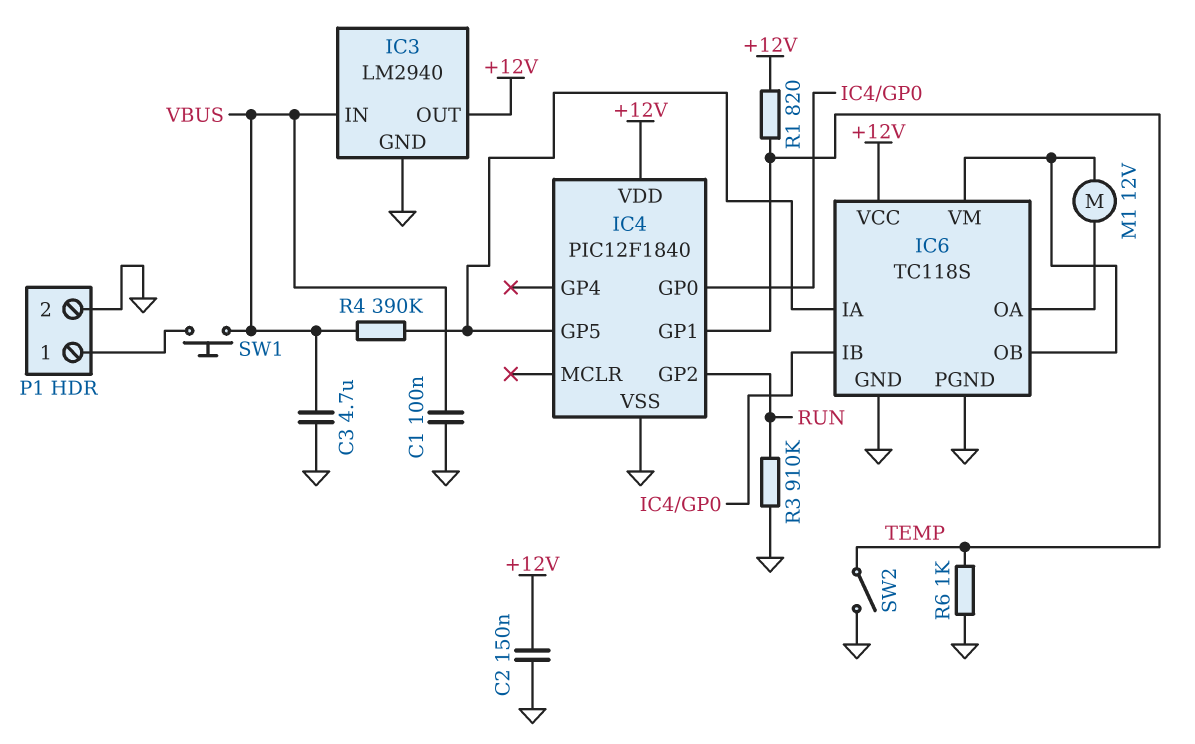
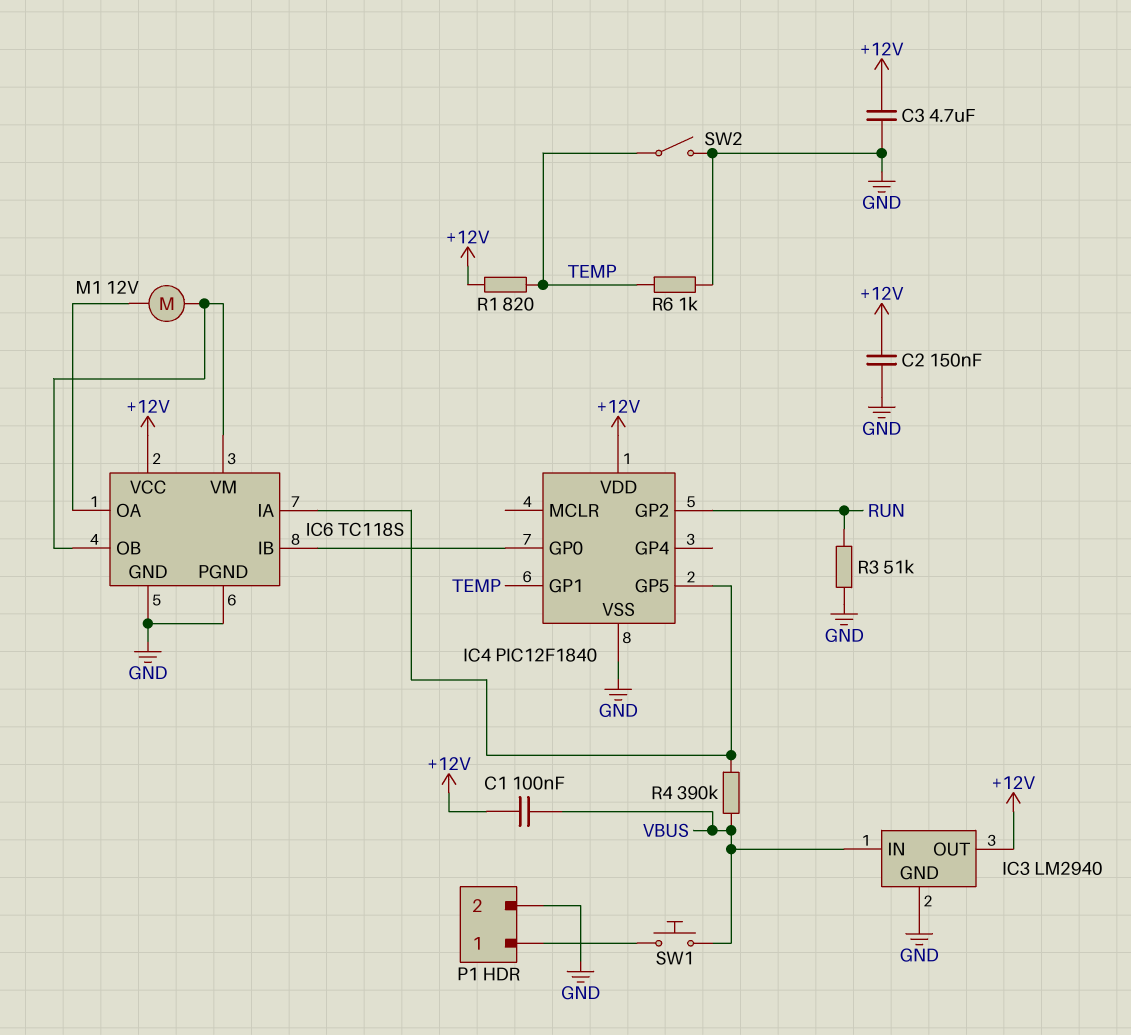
C1: 100nF (GND, VBUS) -> 100nF (+12V, VBUS)
C3: 4.7uF (GND, VBUS) -> 4.7uF (+12V, GND)
R3: 910k (GND, RUN) -> 51k (GND, RUN)

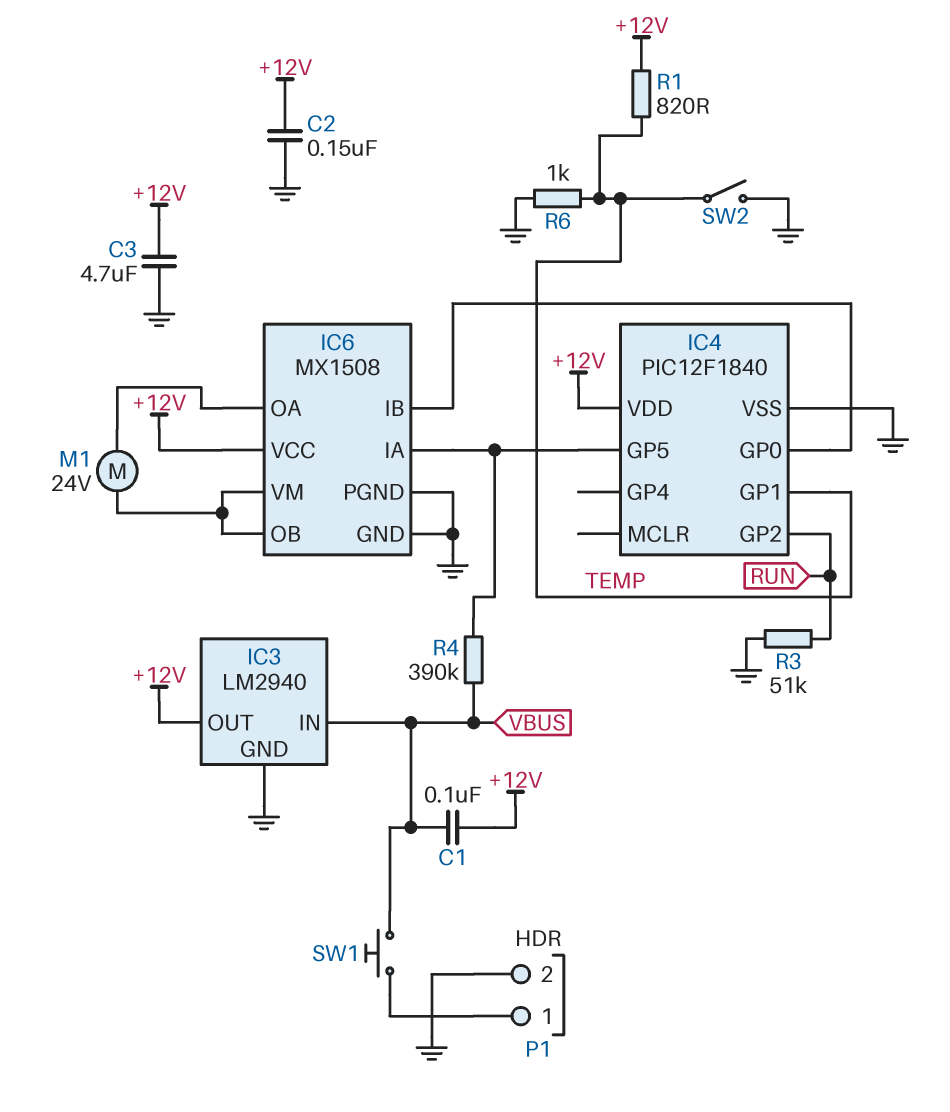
IC6: TC118S -> MX1508
M1: motor 12V (IC6/OA, IC6/OB) -> motor 24V (IC6/OA, IC6/OB)

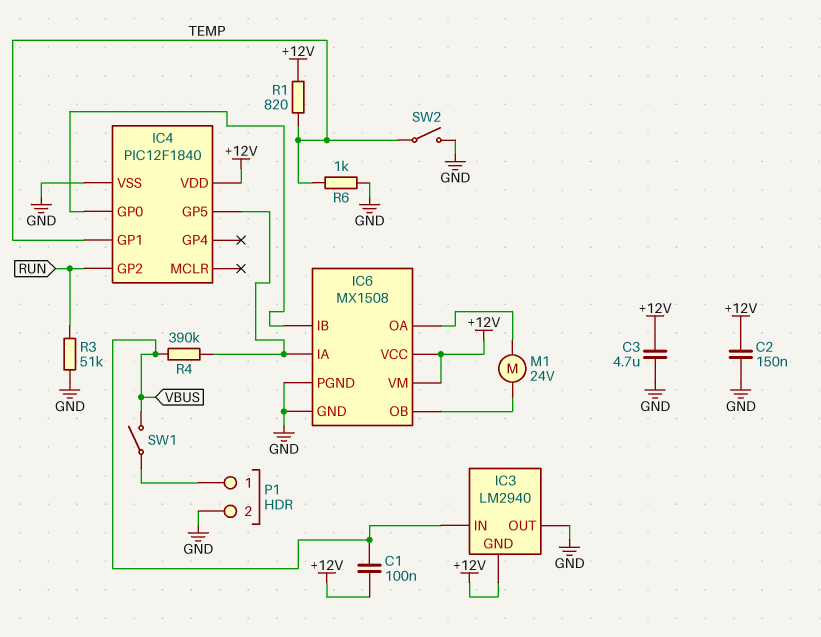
IC3 pin GND: GND -> +12V
IC3 pin OUT: +12V -> GND
IC6 pin VM: IC6/OB -> +12V
SW1: button (P1/1, VBUS) -> switch (P1/1, VBUS)

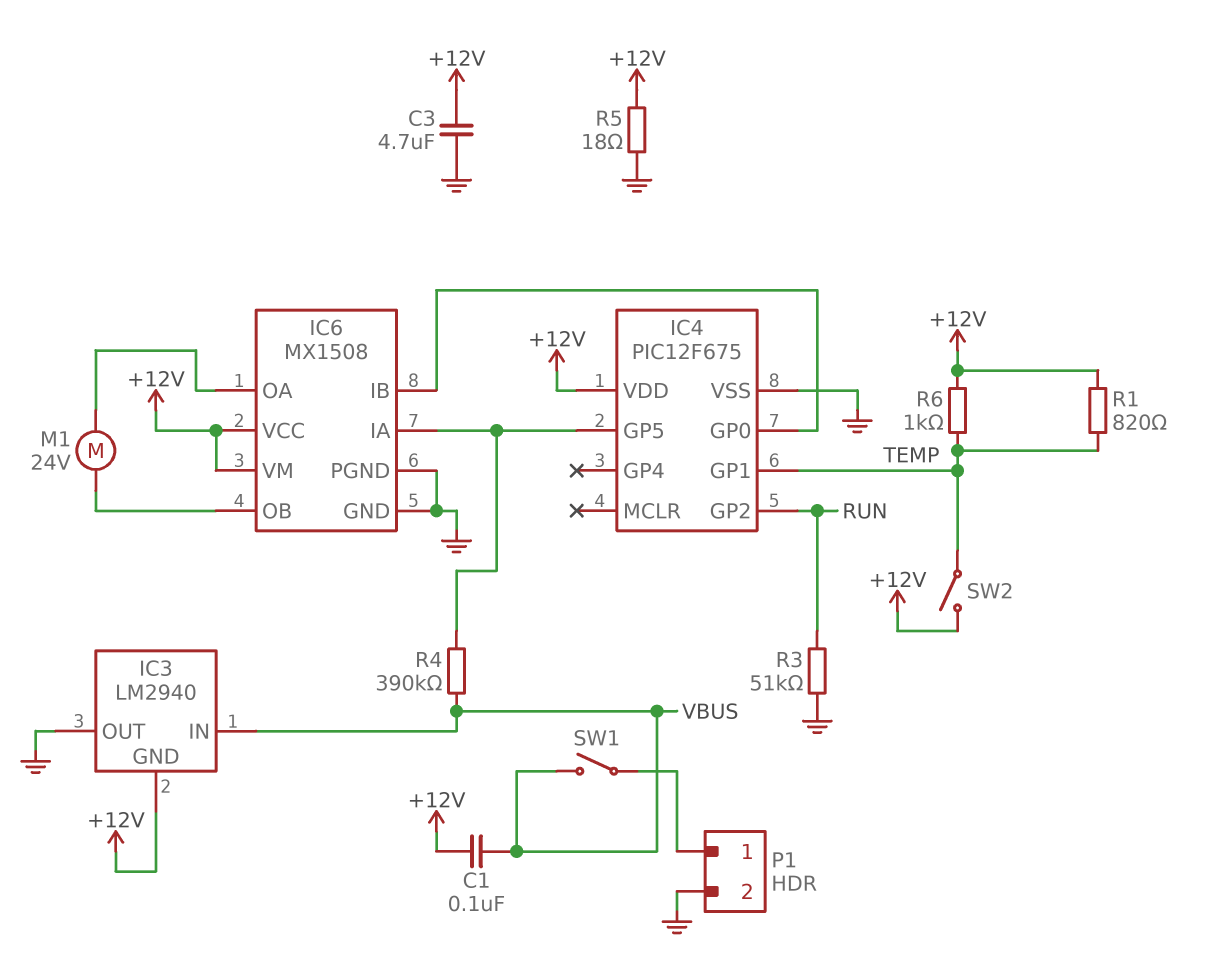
C2: 150nF (+12V, GND) -> none
IC4: PIC12F1840 -> PIC12F675
R5: none -> 18 (+12V, GND)
R6: 1k (GND, TEMP) -> 1k (+12V, TEMP)
SW2: switch (GND, TEMP) -> switch (+12V, TEMP)

